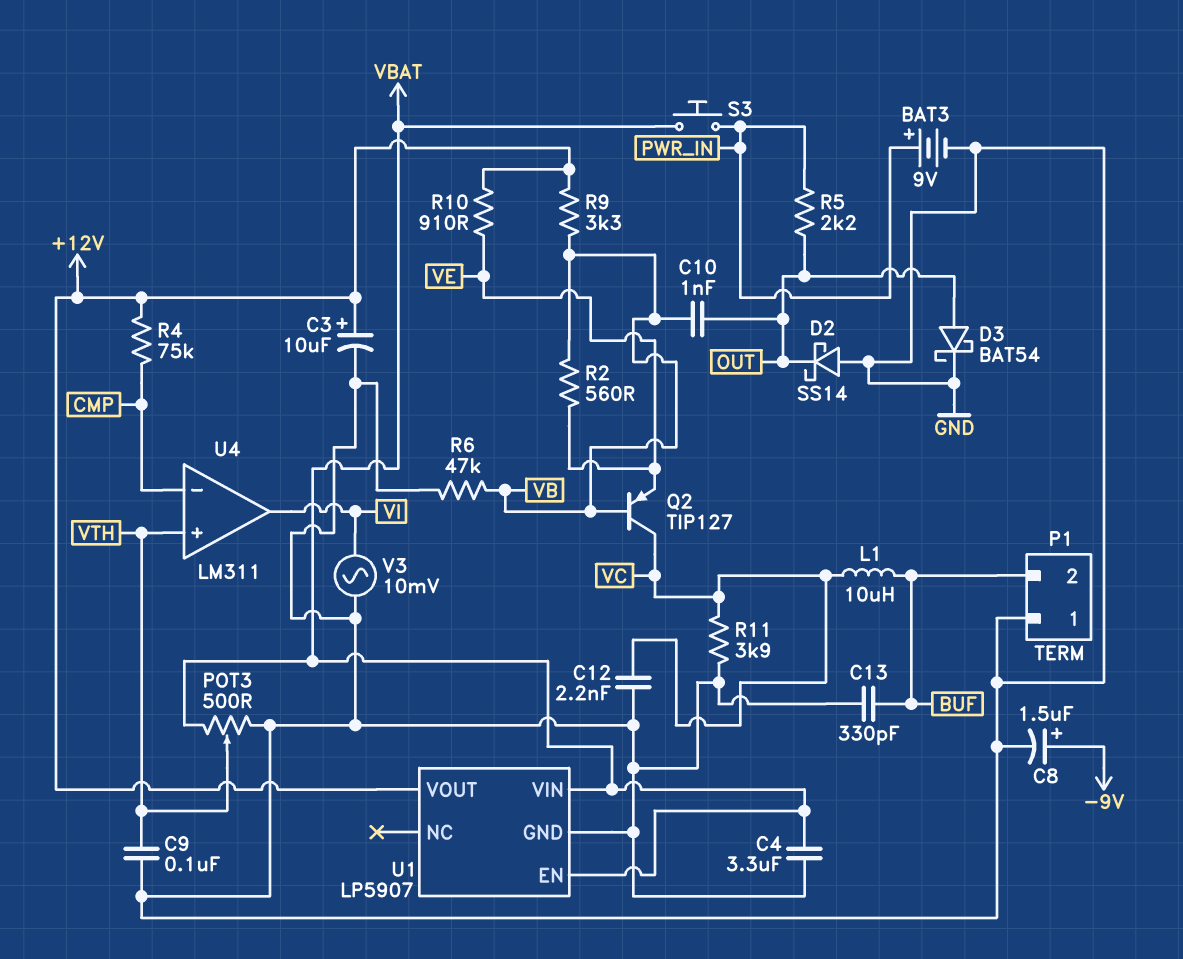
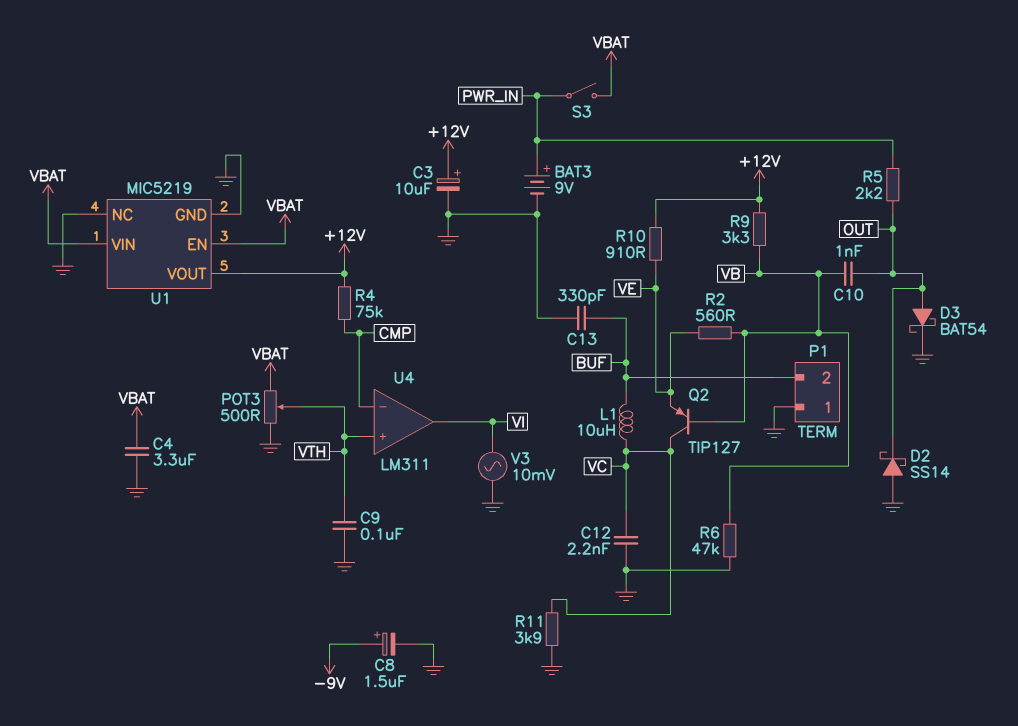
S3: button (PWR_IN, VBAT) -> switch (PWR_IN, VBAT)
U1: LP5907 -> MIC5219
U1 pin NC: none -> GND

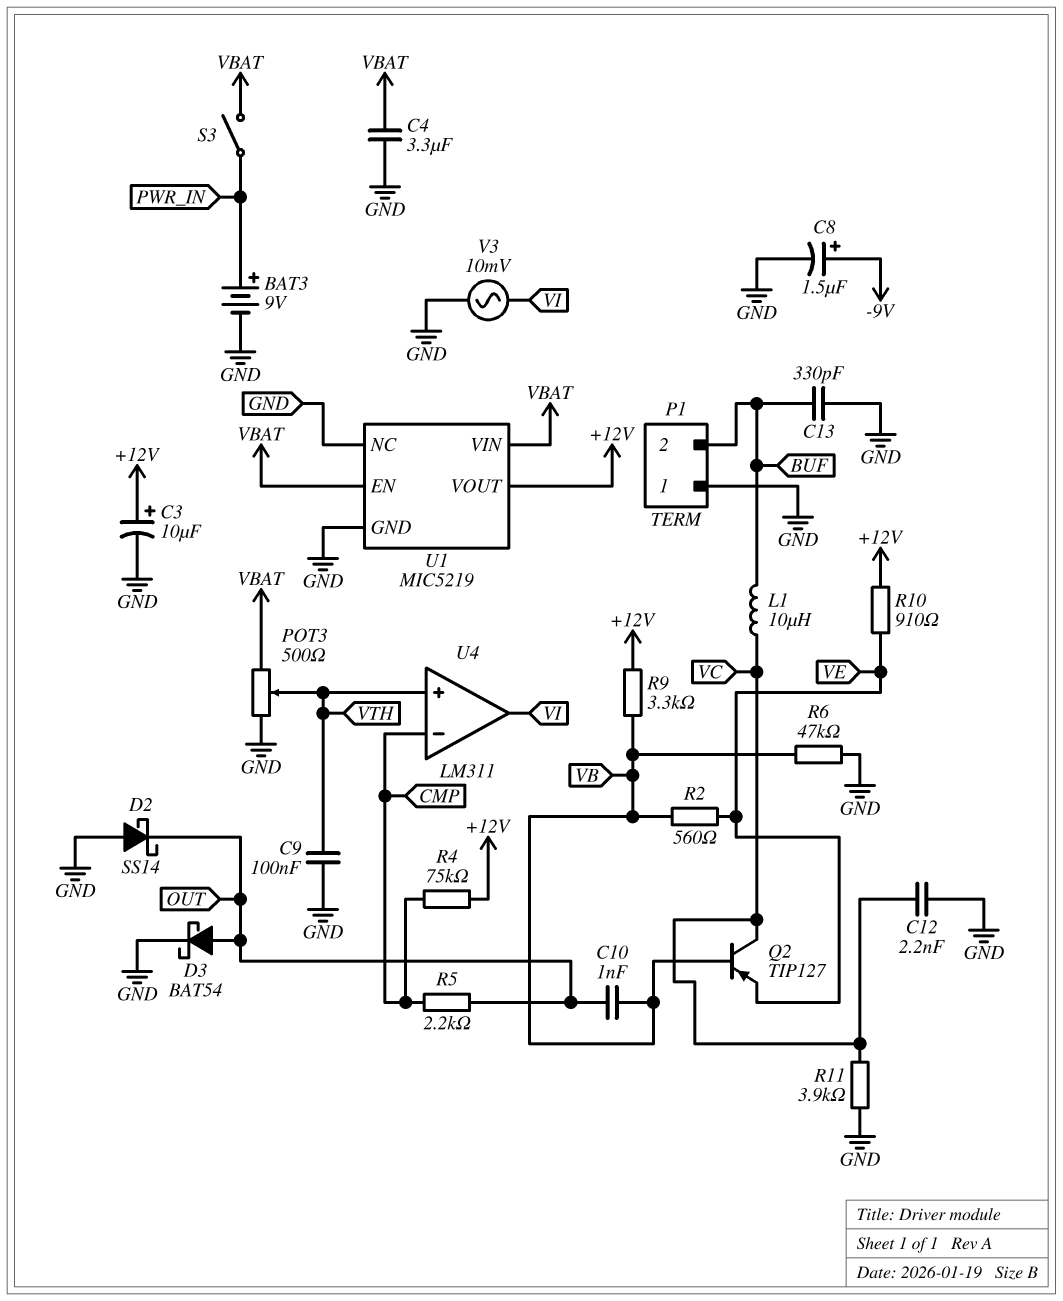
R5: 2.2k (OUT, PWR_IN) -> 2.2k (CMP, OUT)

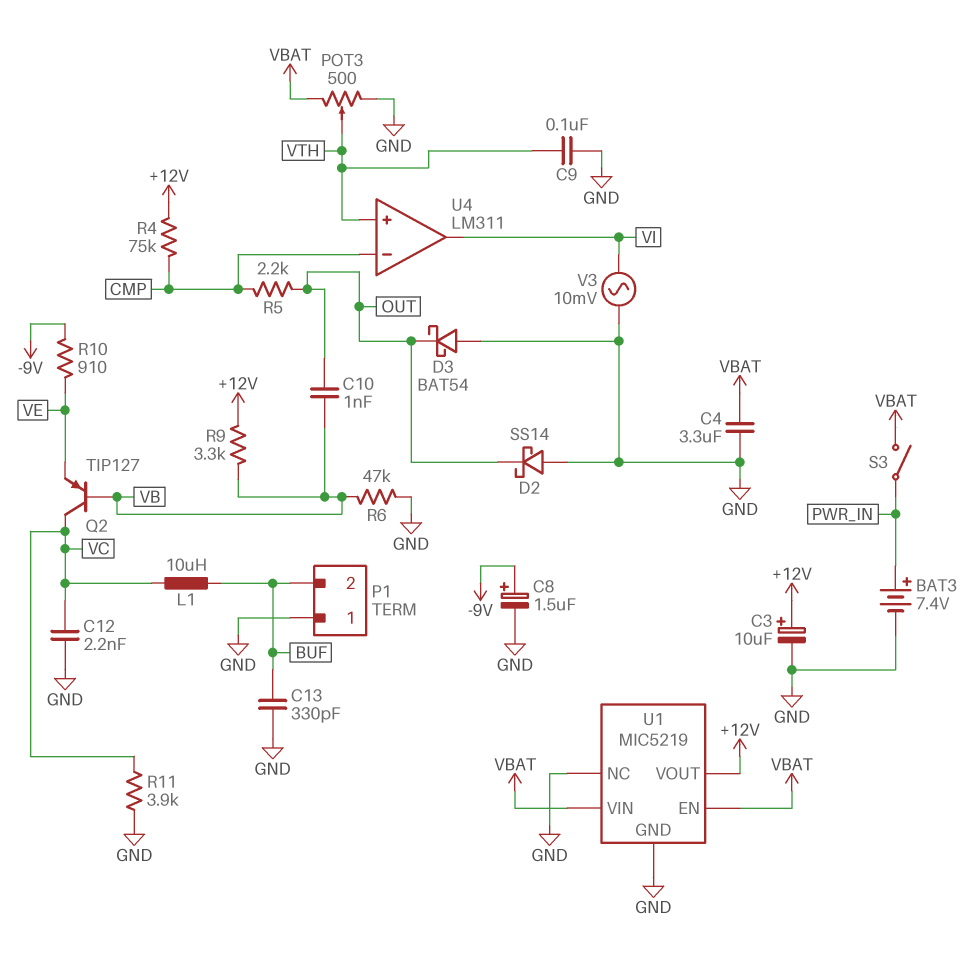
BAT3: 9V (plus PWR_IN, minus GND) -> 7.4V (plus PWR_IN, minus GND)
D3: schottky BAT54 (A OUT, K GND) -> schottky BAT54 (A GND, K OUT)
R2: 560 (VB, VE) -> none
R10: 910 (+12V, VE) -> 910 (-9V, VE)

